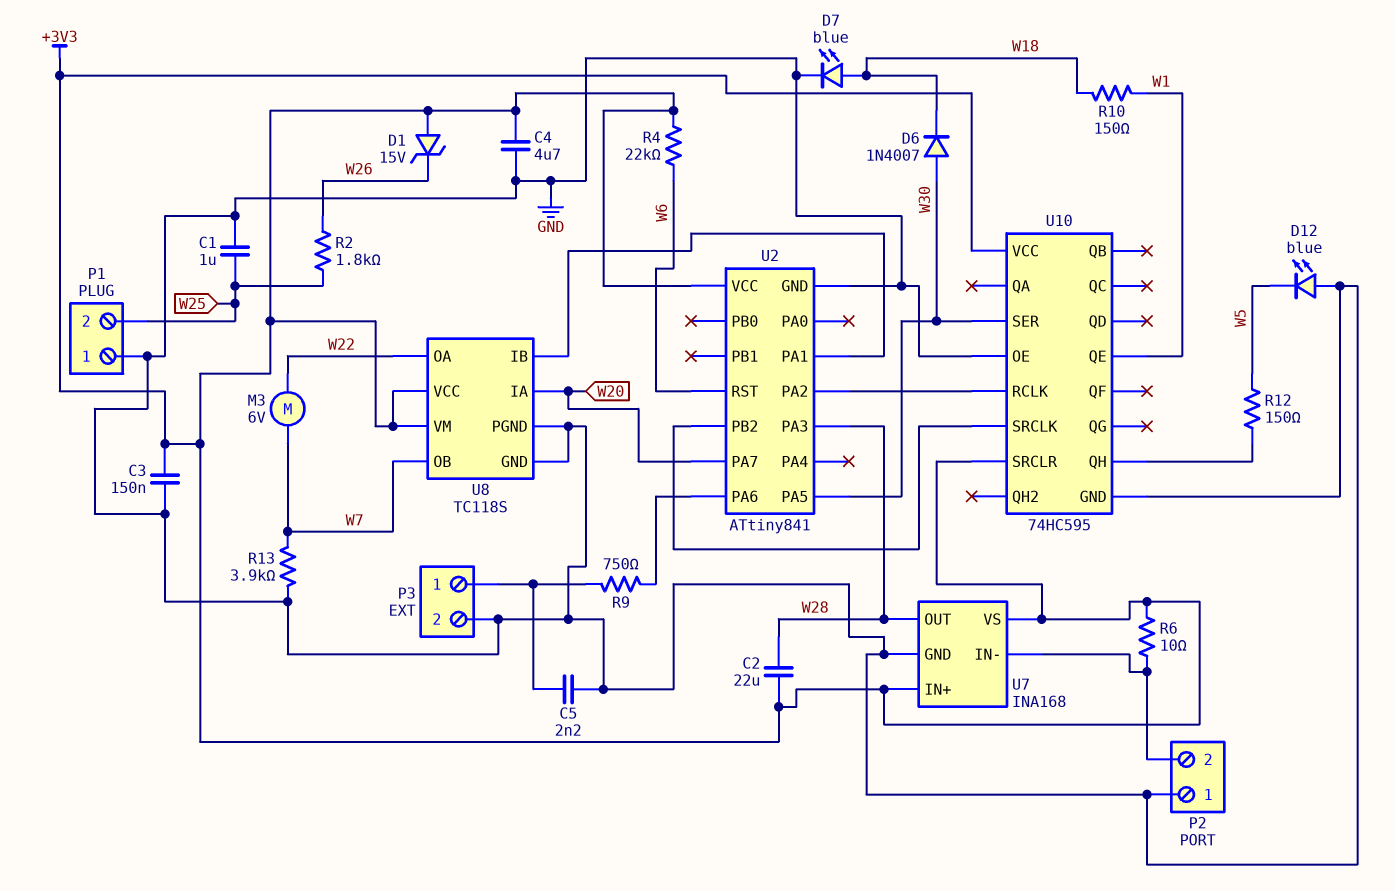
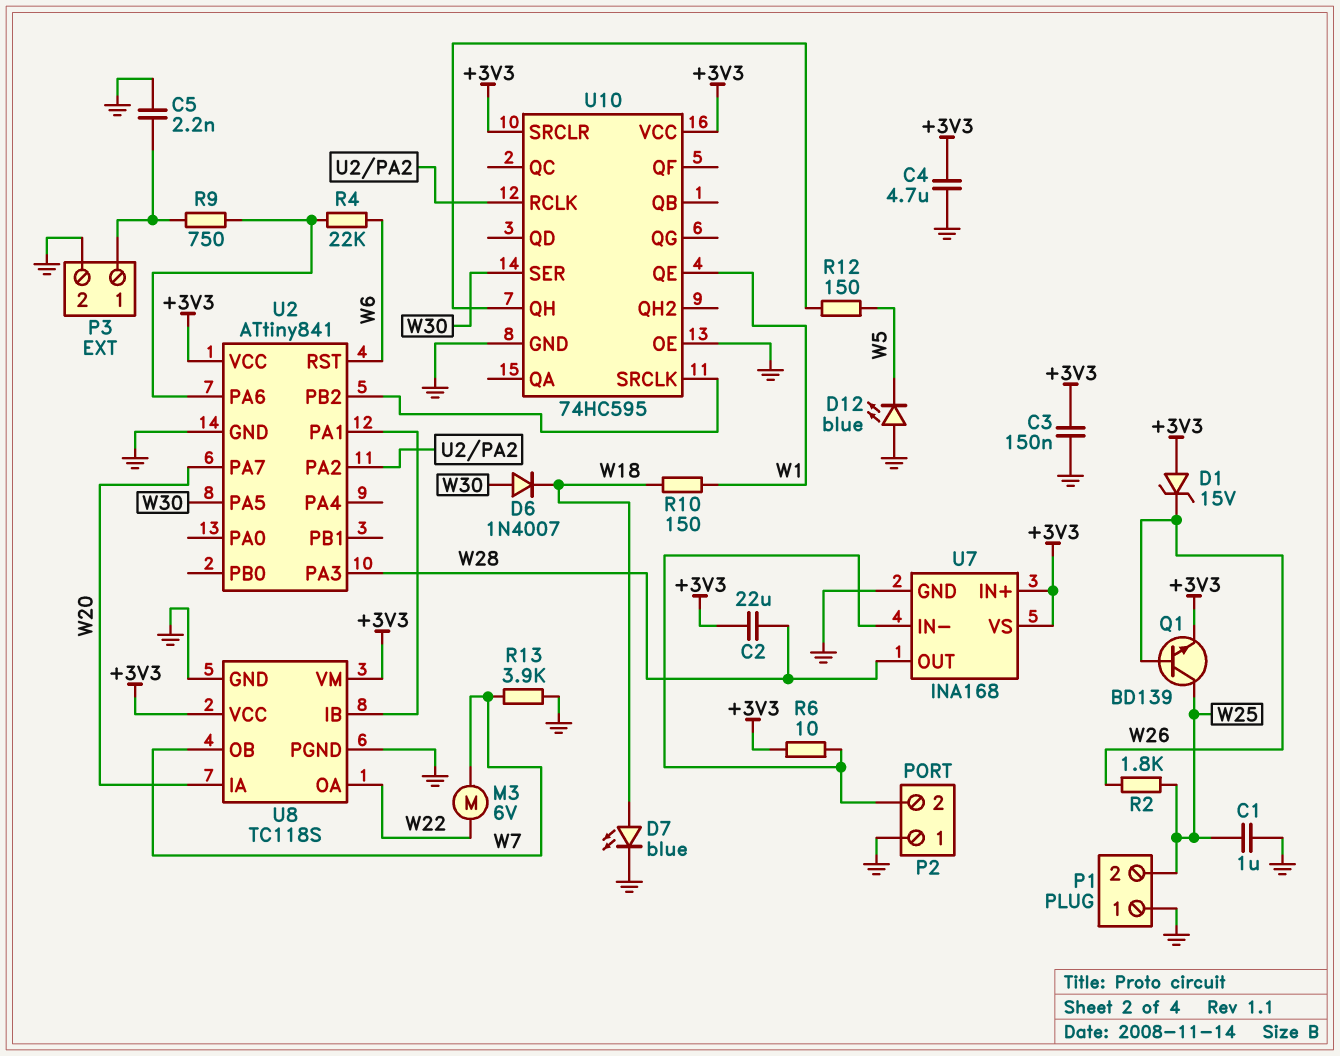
Q1: none -> NPN BD139 (B W26, C W25, E +3V3)
R4: 22k (+3V3, W6) -> 22k (U2/PA6, W6)

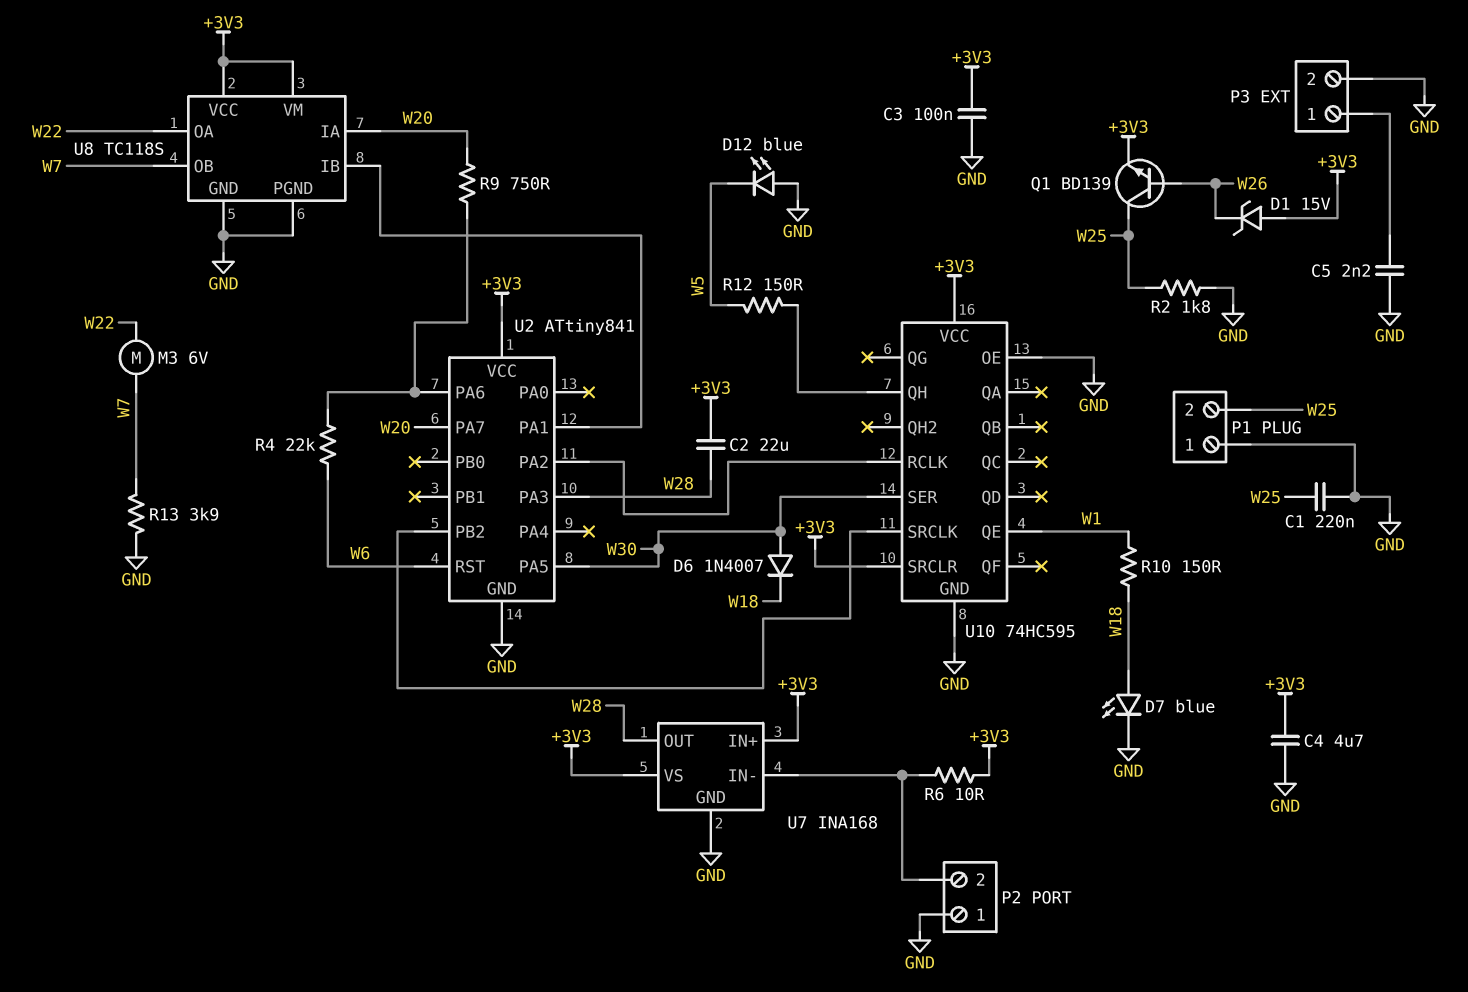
C1: 1uF (GND, W25) -> 220nF (GND, W25)
C3: 150nF (+3V3, GND) -> 100nF (+3V3, GND)
R2: 1.8k (W25, W26) -> 1.8k (GND, W25)
R9: 750 (P3/1, U2/PA6) -> 750 (U2/PA6, W20)

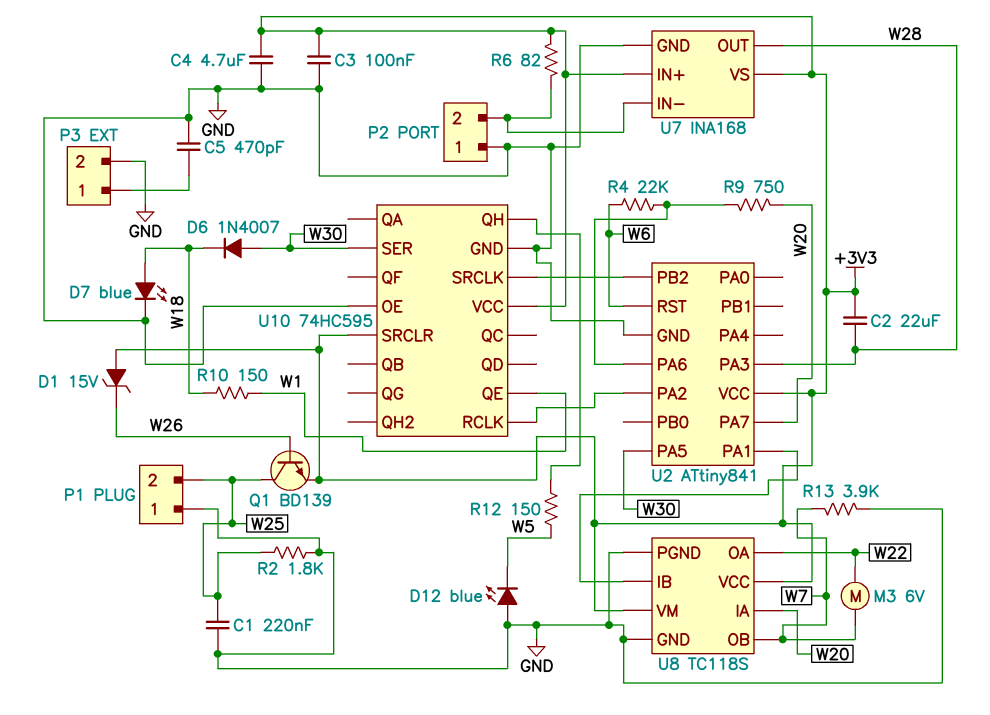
C5: 2.2nF (GND, P3/1) -> 470pF (GND, P3/1)
R6: 10 (+3V3, P2/2) -> 82 (+3V3, P2/2)

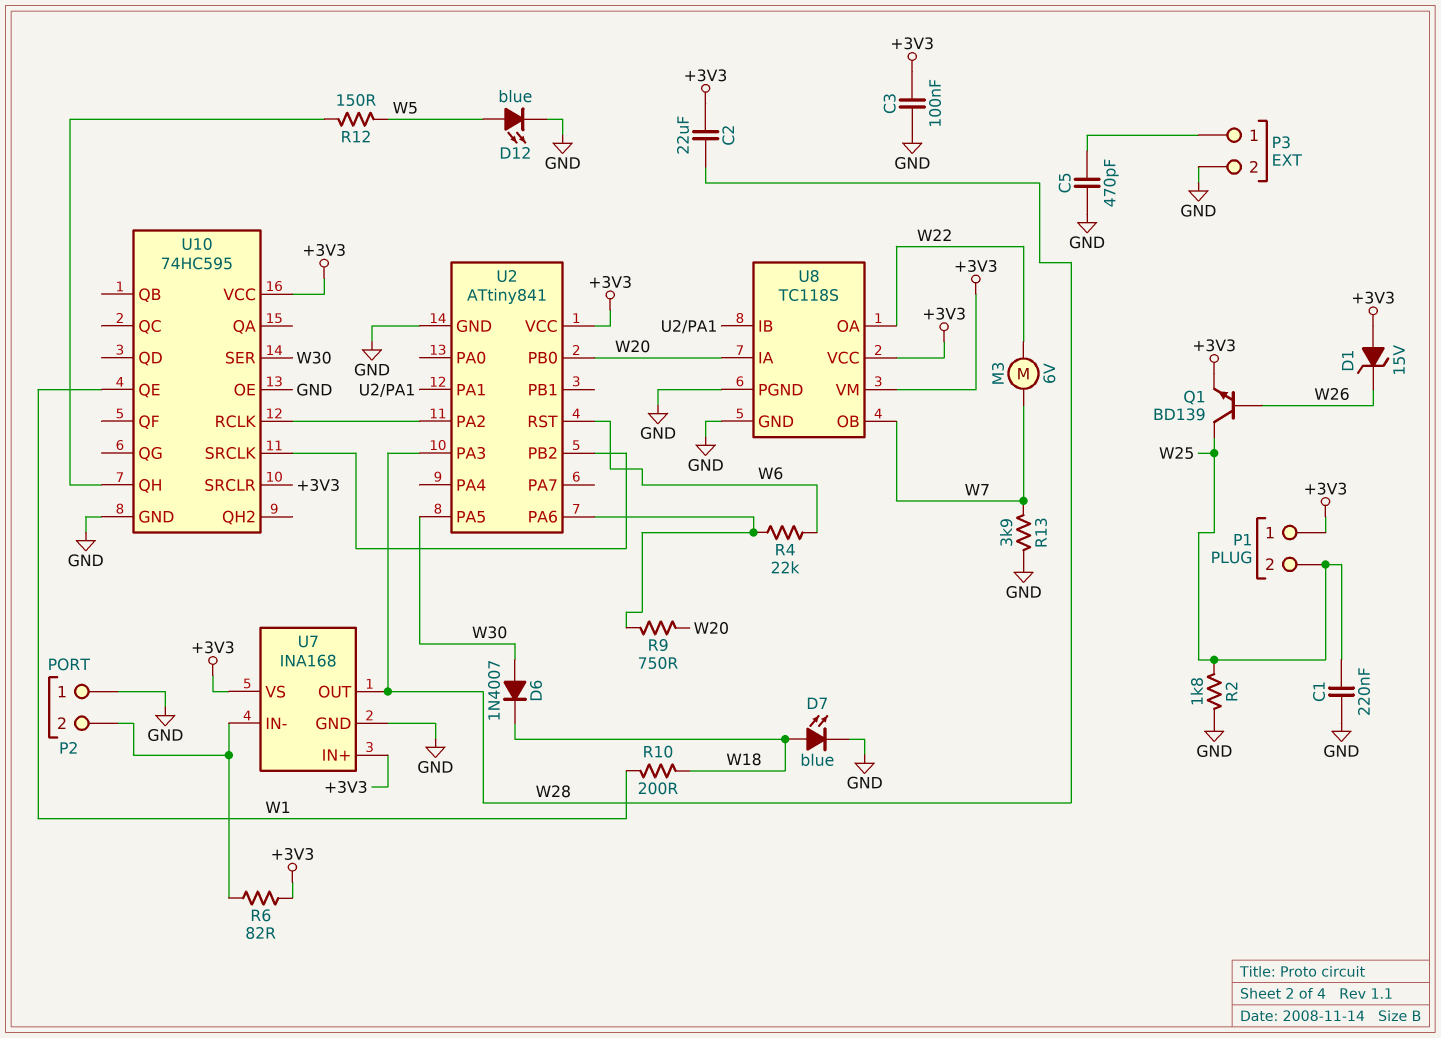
C4: 4.7uF (+3V3, GND) -> none
D12: LED blue (A GND, K W5) -> LED blue (A W5, K GND)
P1 pin 1: GND -> +3V3
R10: 150 (W1, W18) -> 200 (W1, W18)
U2 pin PA7: W20 -> none
U2 pin PB0: none -> W20

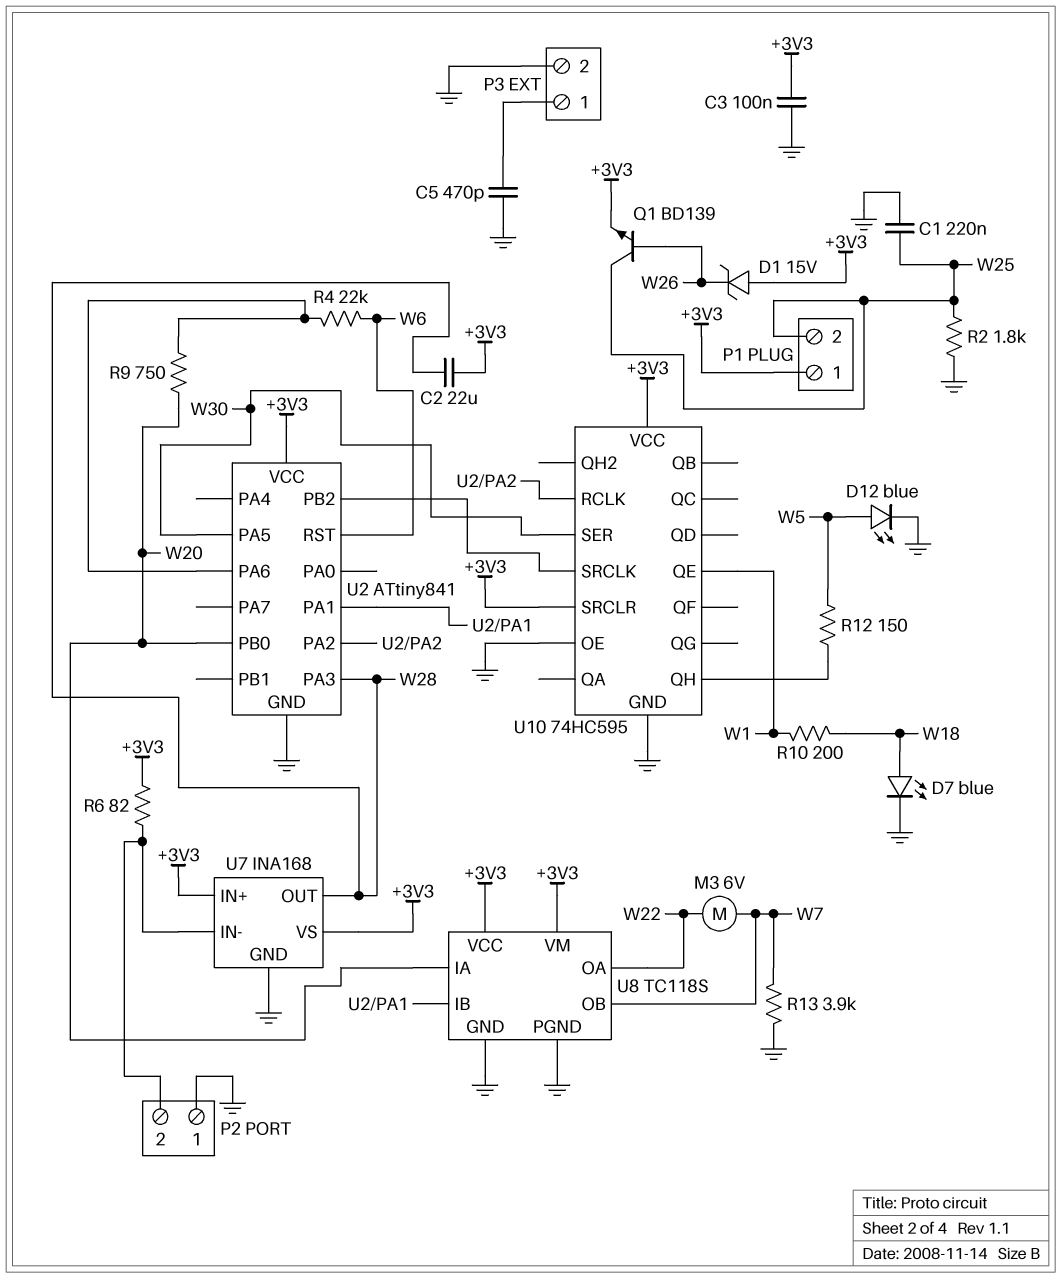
D6: diode 1N4007 (A W30, K W18) -> none

